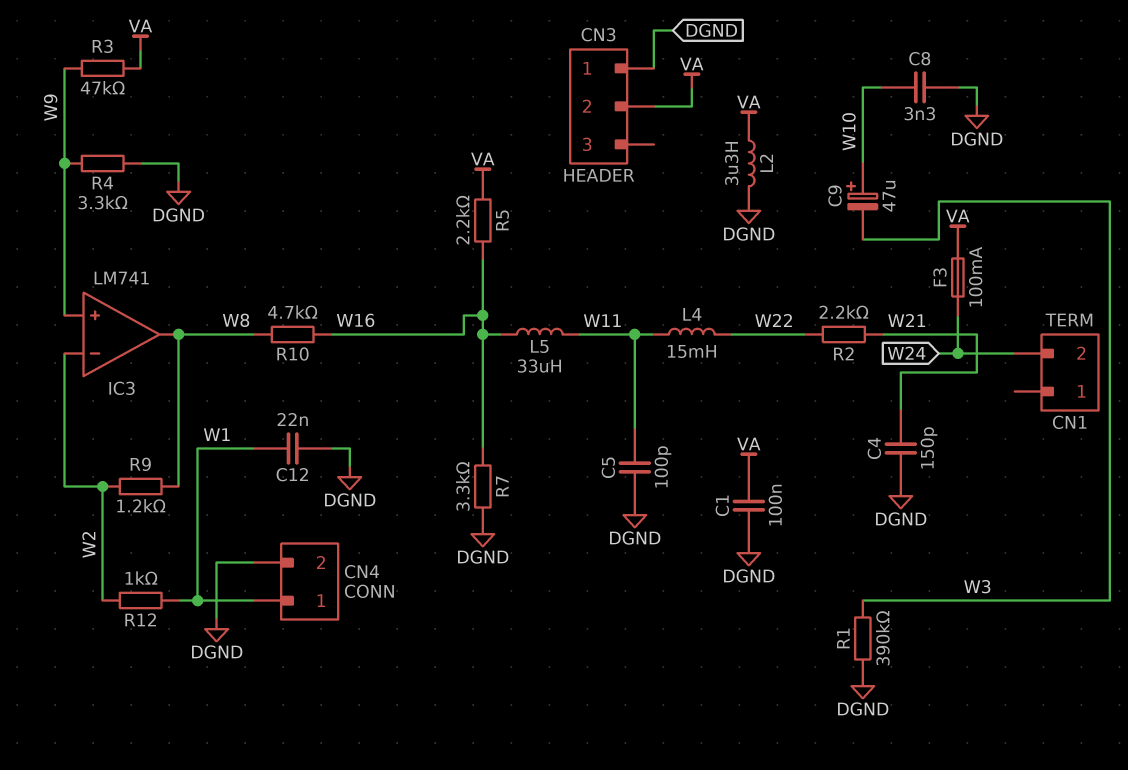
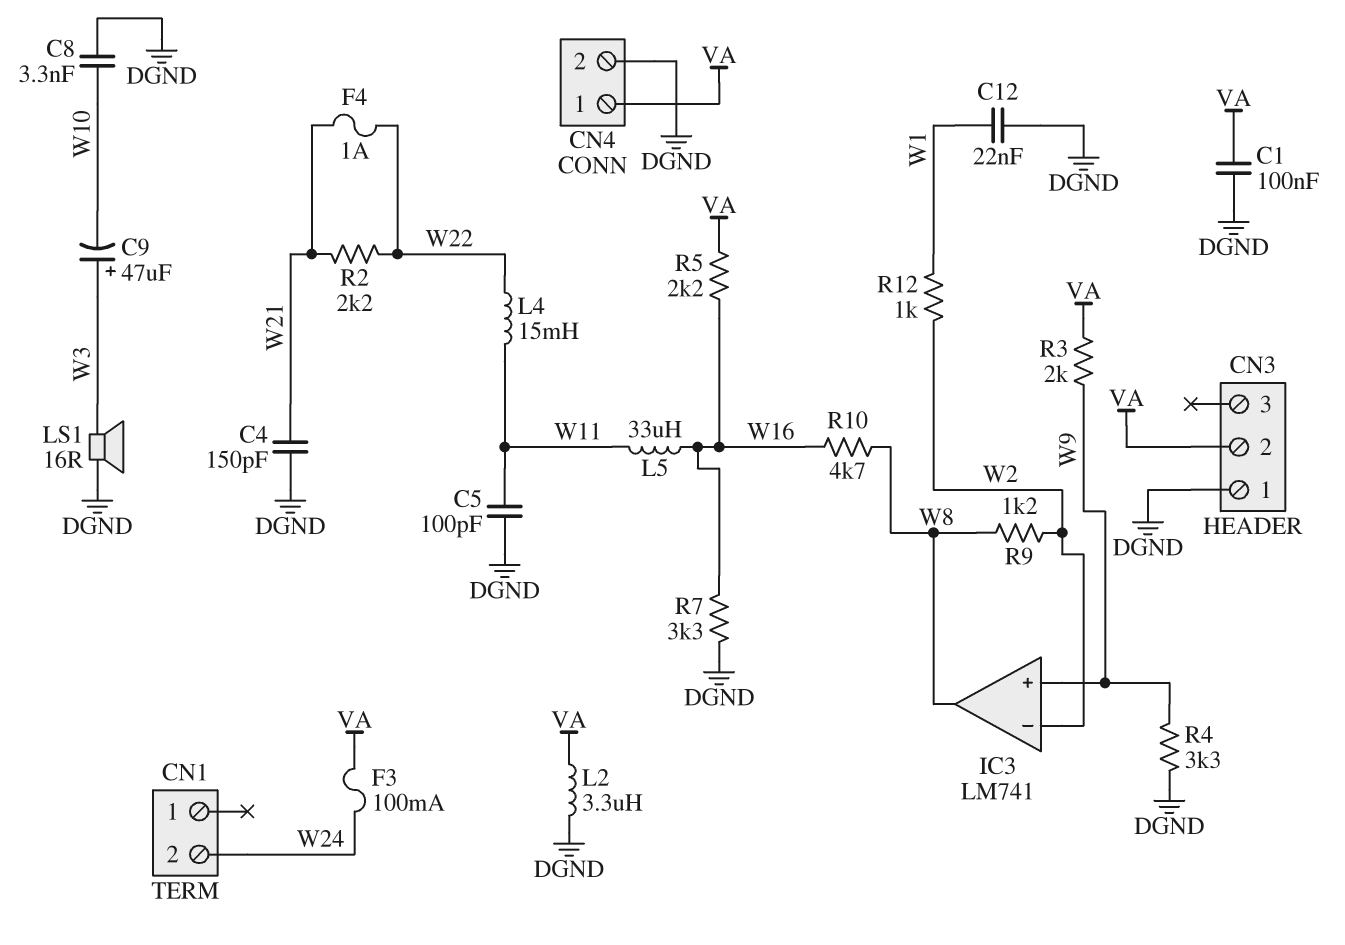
C9: 47uF (plus W10, minus W3) -> 47uF (plus W3, minus W10)
CN4 pin 1: W1 -> VA
F4: none -> 1A (W21, W22)
LS1: none -> speaker 16R (DGND, W3)
R1: 390k (DGND, W3) -> none
R3: 47k (VA, W9) -> 2k (VA, W9)

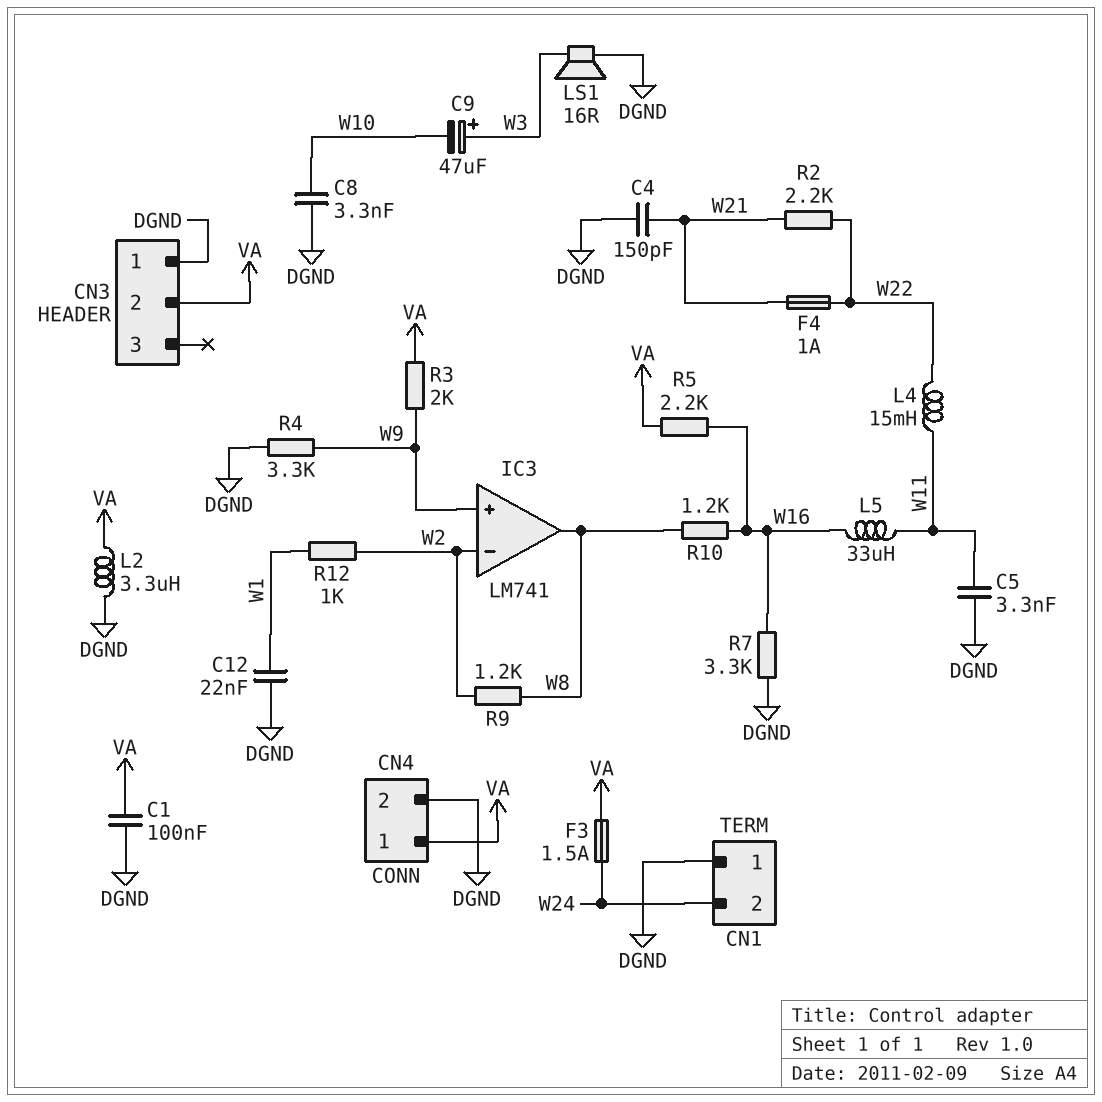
C5: 100pF (DGND, W11) -> 3.3nF (DGND, W11)
CN1 pin 1: none -> DGND
F3: 100mA (VA, W24) -> 1.5A (VA, W24)
R10: 4.7k (W8, W16) -> 1.2k (W8, W16)

